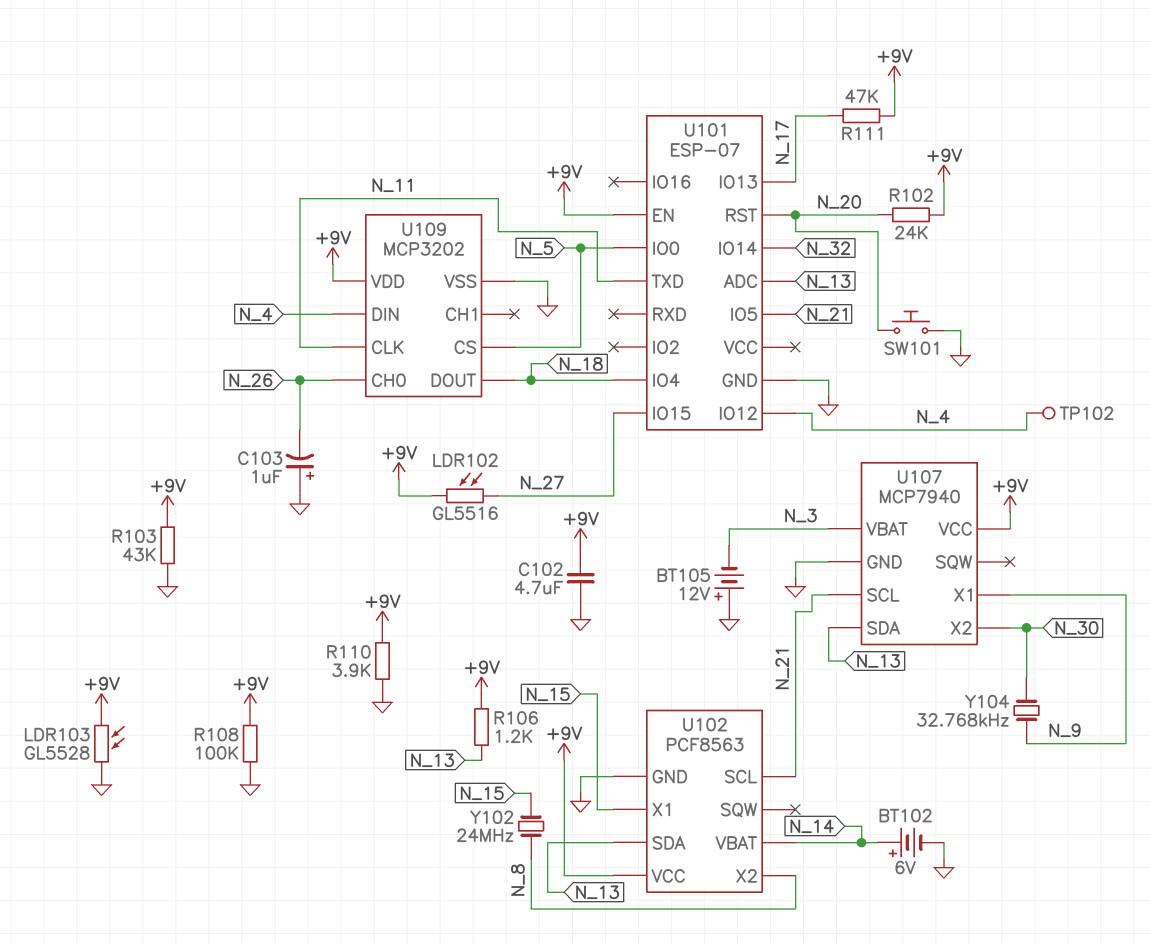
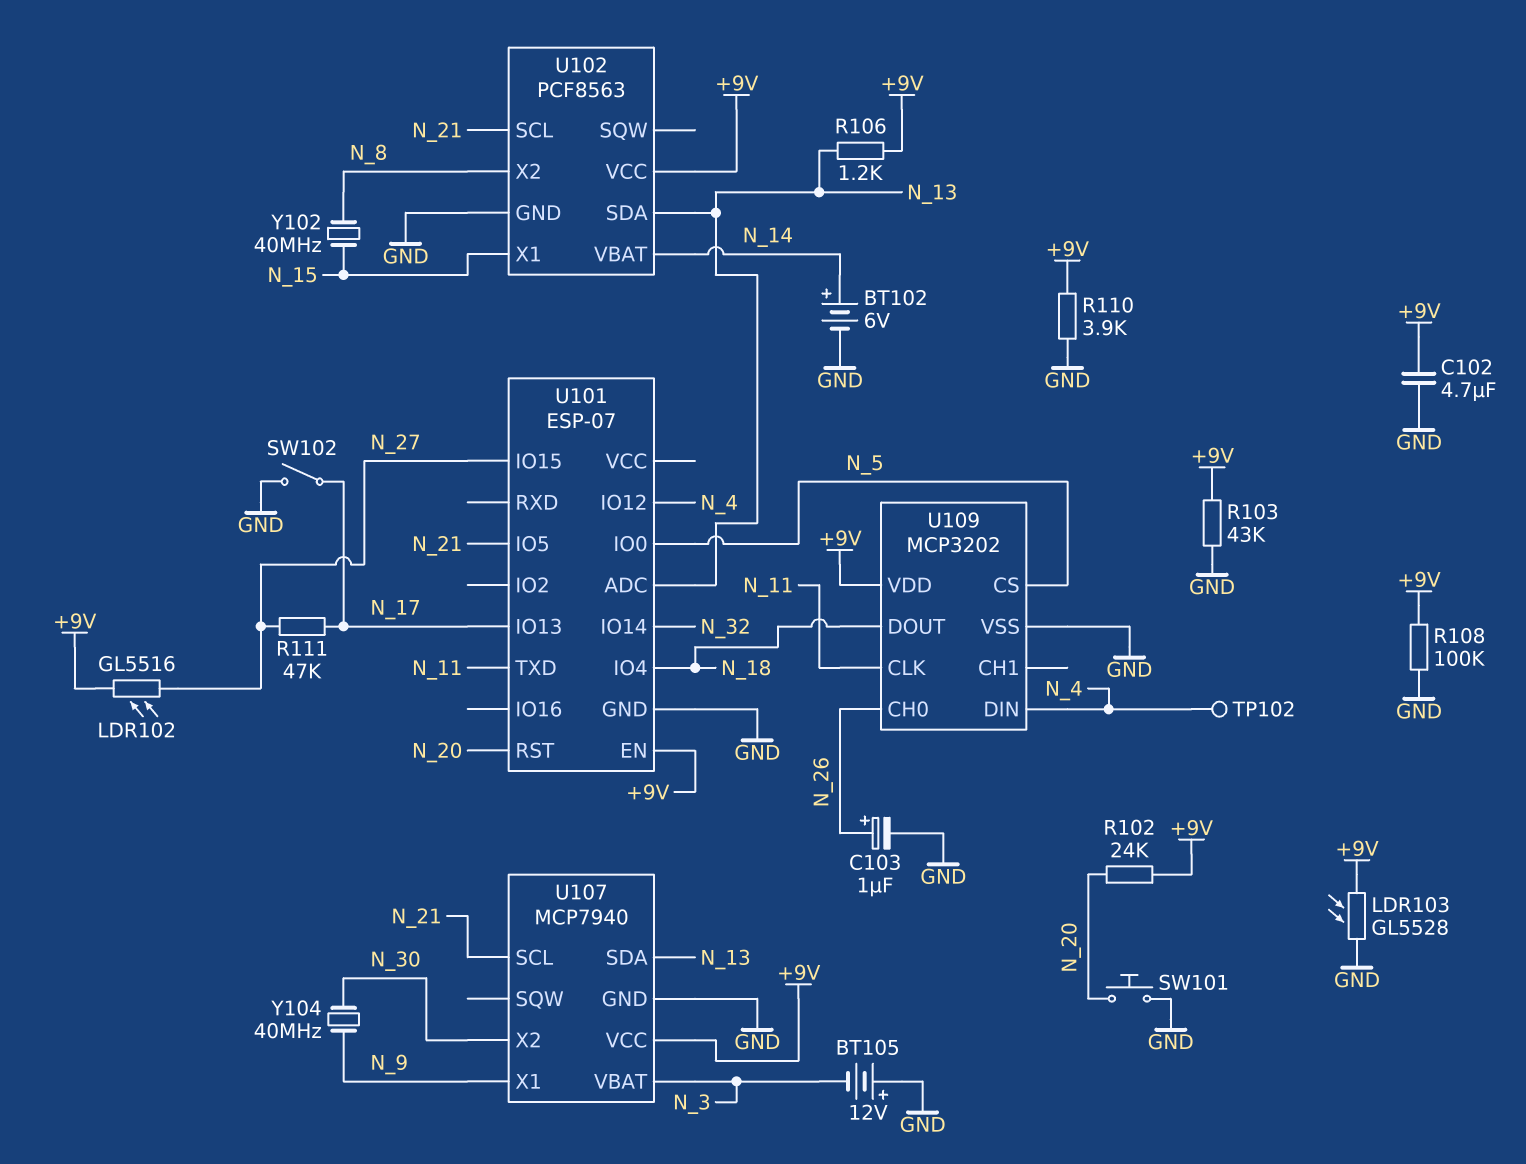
C103: 1uF (plus GND, minus N_26) -> 1uF (plus N_26, minus GND)
R111: 47k (+9V, N_17) -> 47k (N_17, N_27)
SW102: none -> switch (GND, N_17)
Y102: 24MHz (N_8, N_15) -> 40MHz (N_8, N_15)
Y104: 32.768kHz (N_9, N_30) -> 40MHz (N_9, N_30)

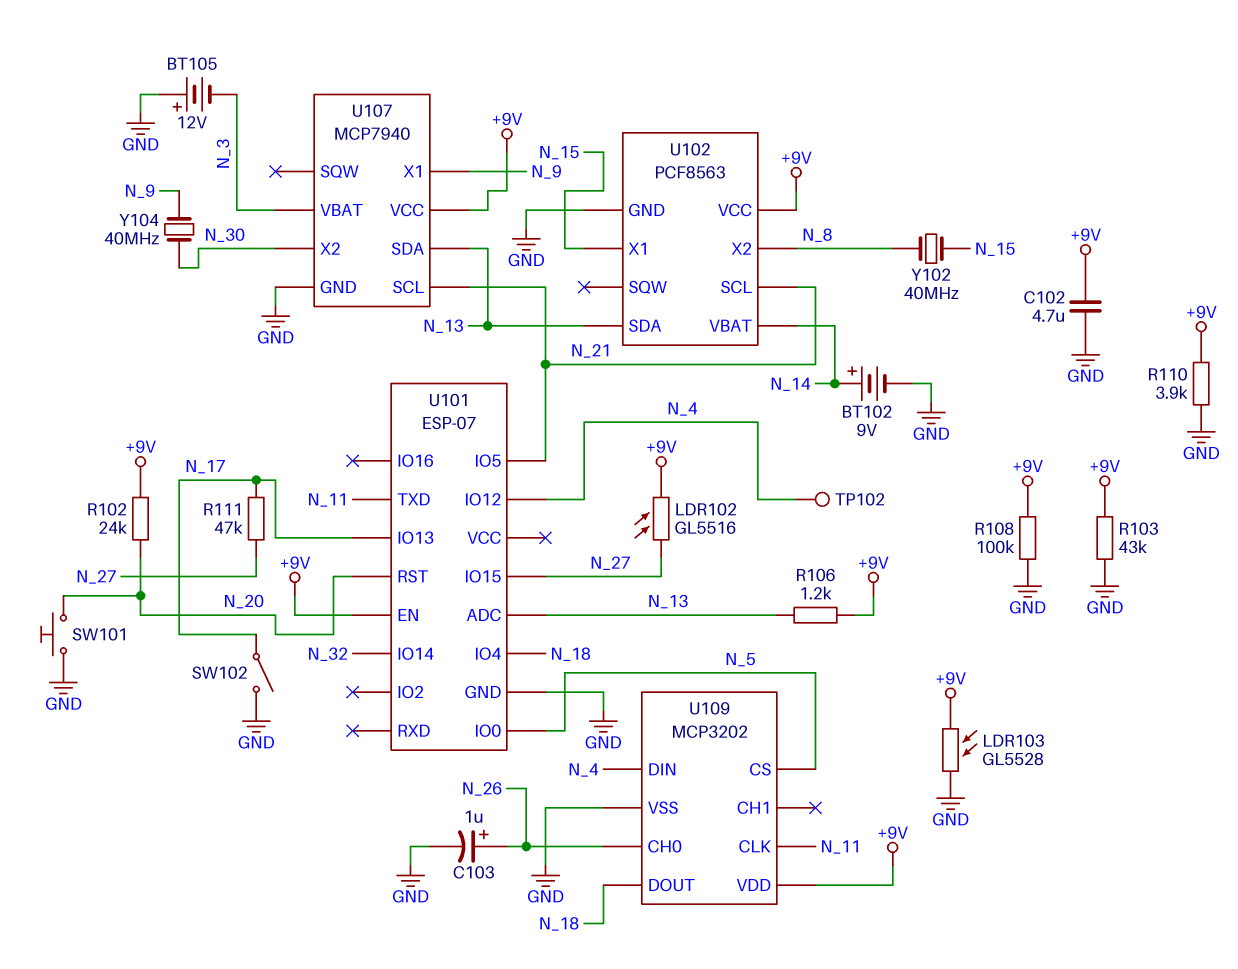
BT102: 6V (plus N_14, minus GND) -> 9V (plus N_14, minus GND)

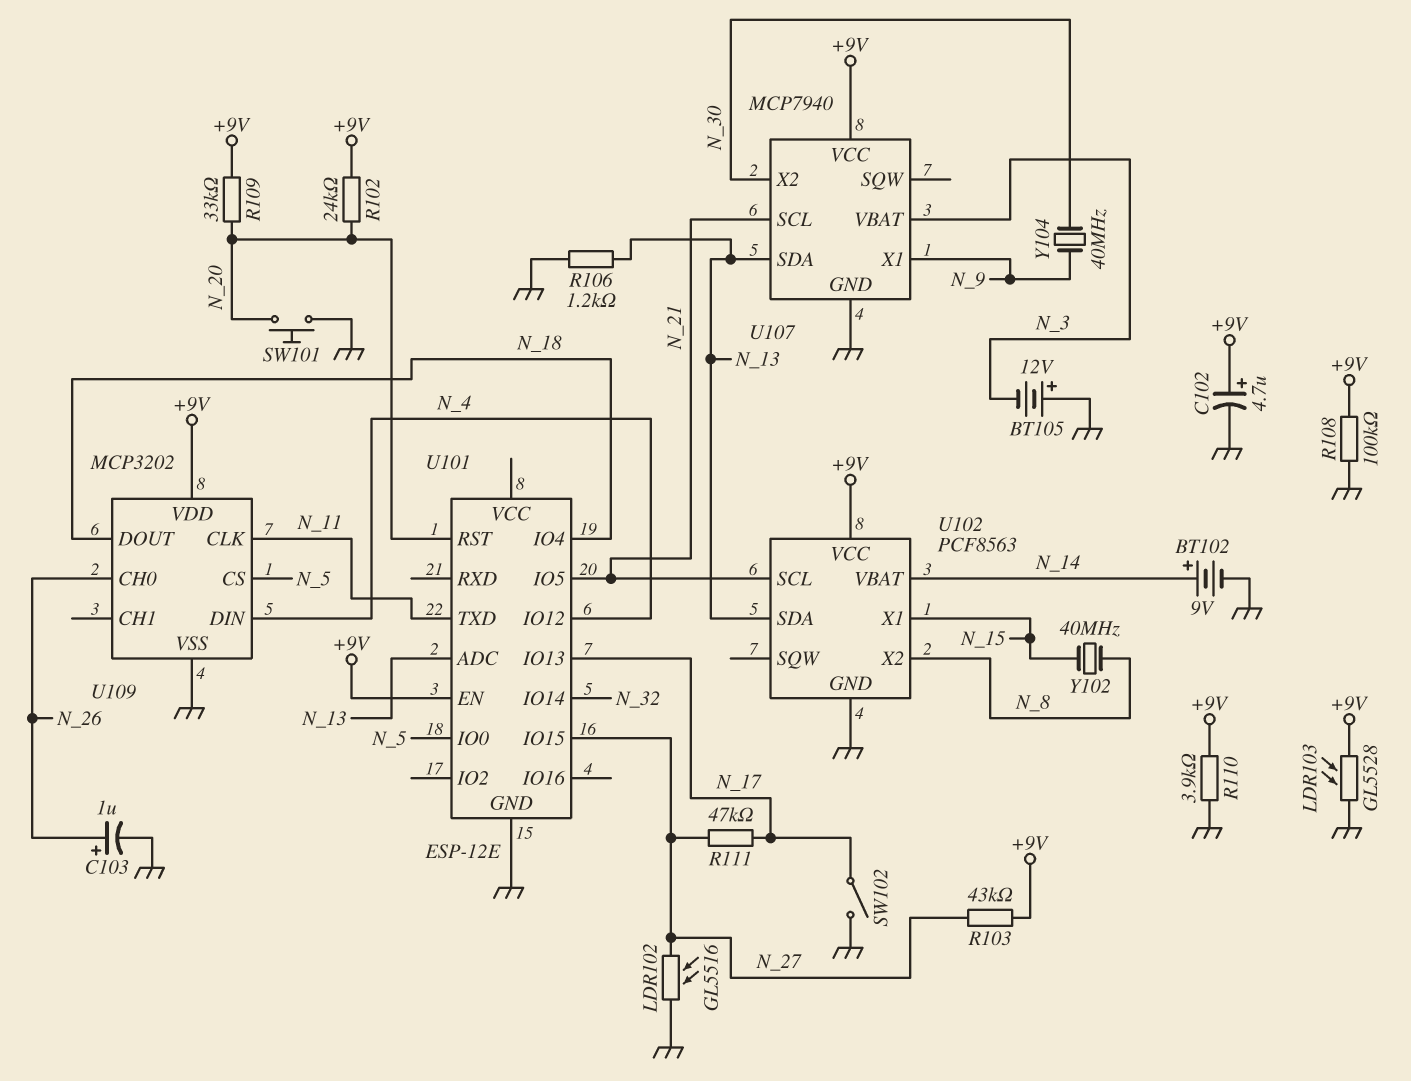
C102: 4.7uF (+9V, GND) -> 4.7uF (plus +9V, minus GND)
LDR102: GL5516 (+9V, N_27) -> GL5516 (GND, N_27)
R103: 43k (+9V, GND) -> 43k (+9V, N_27)
R106: 1.2k (+9V, N_13) -> 1.2k (GND, N_13)
R109: none -> 33k (+9V, N_20)
TP102: test point (N_4) -> none
U101: ESP-07 -> ESP-12E

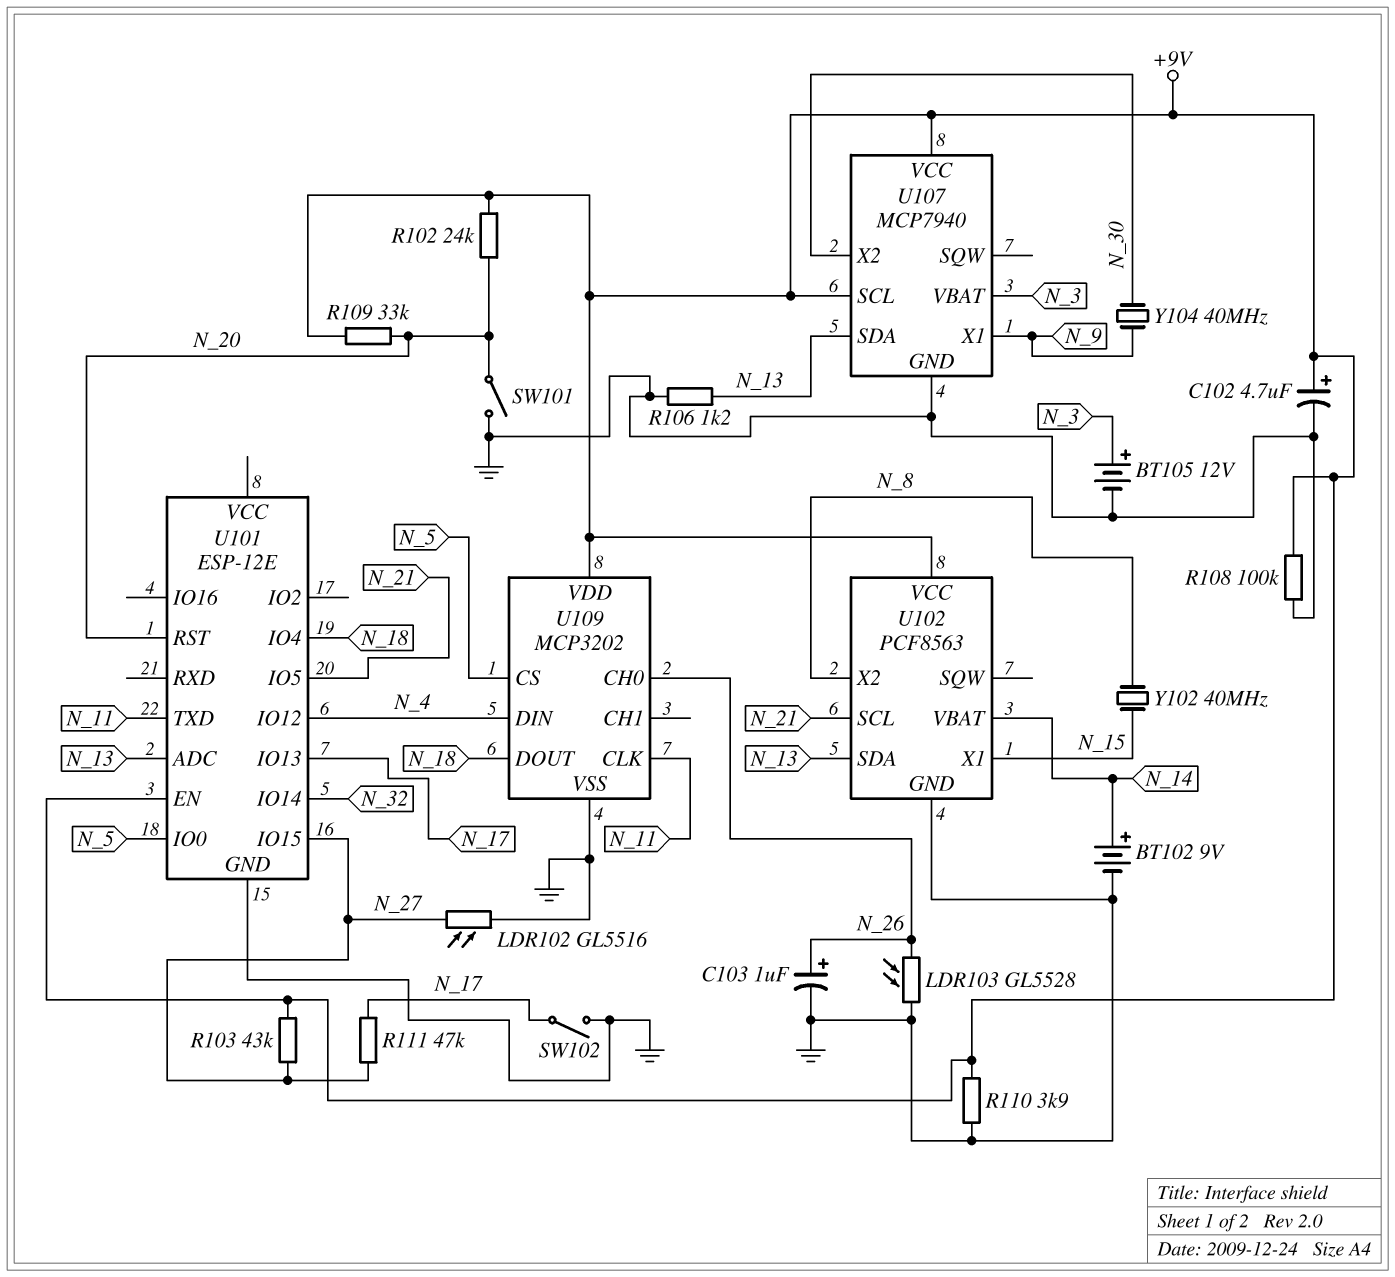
BT105: 12V (plus GND, minus N_3) -> 12V (plus N_3, minus GND)
LDR103: GL5528 (+9V, GND) -> GL5528 (GND, N_26)
SW101: button (GND, N_20) -> switch (GND, N_20)
U107 pin SCL: N_21 -> +9V

